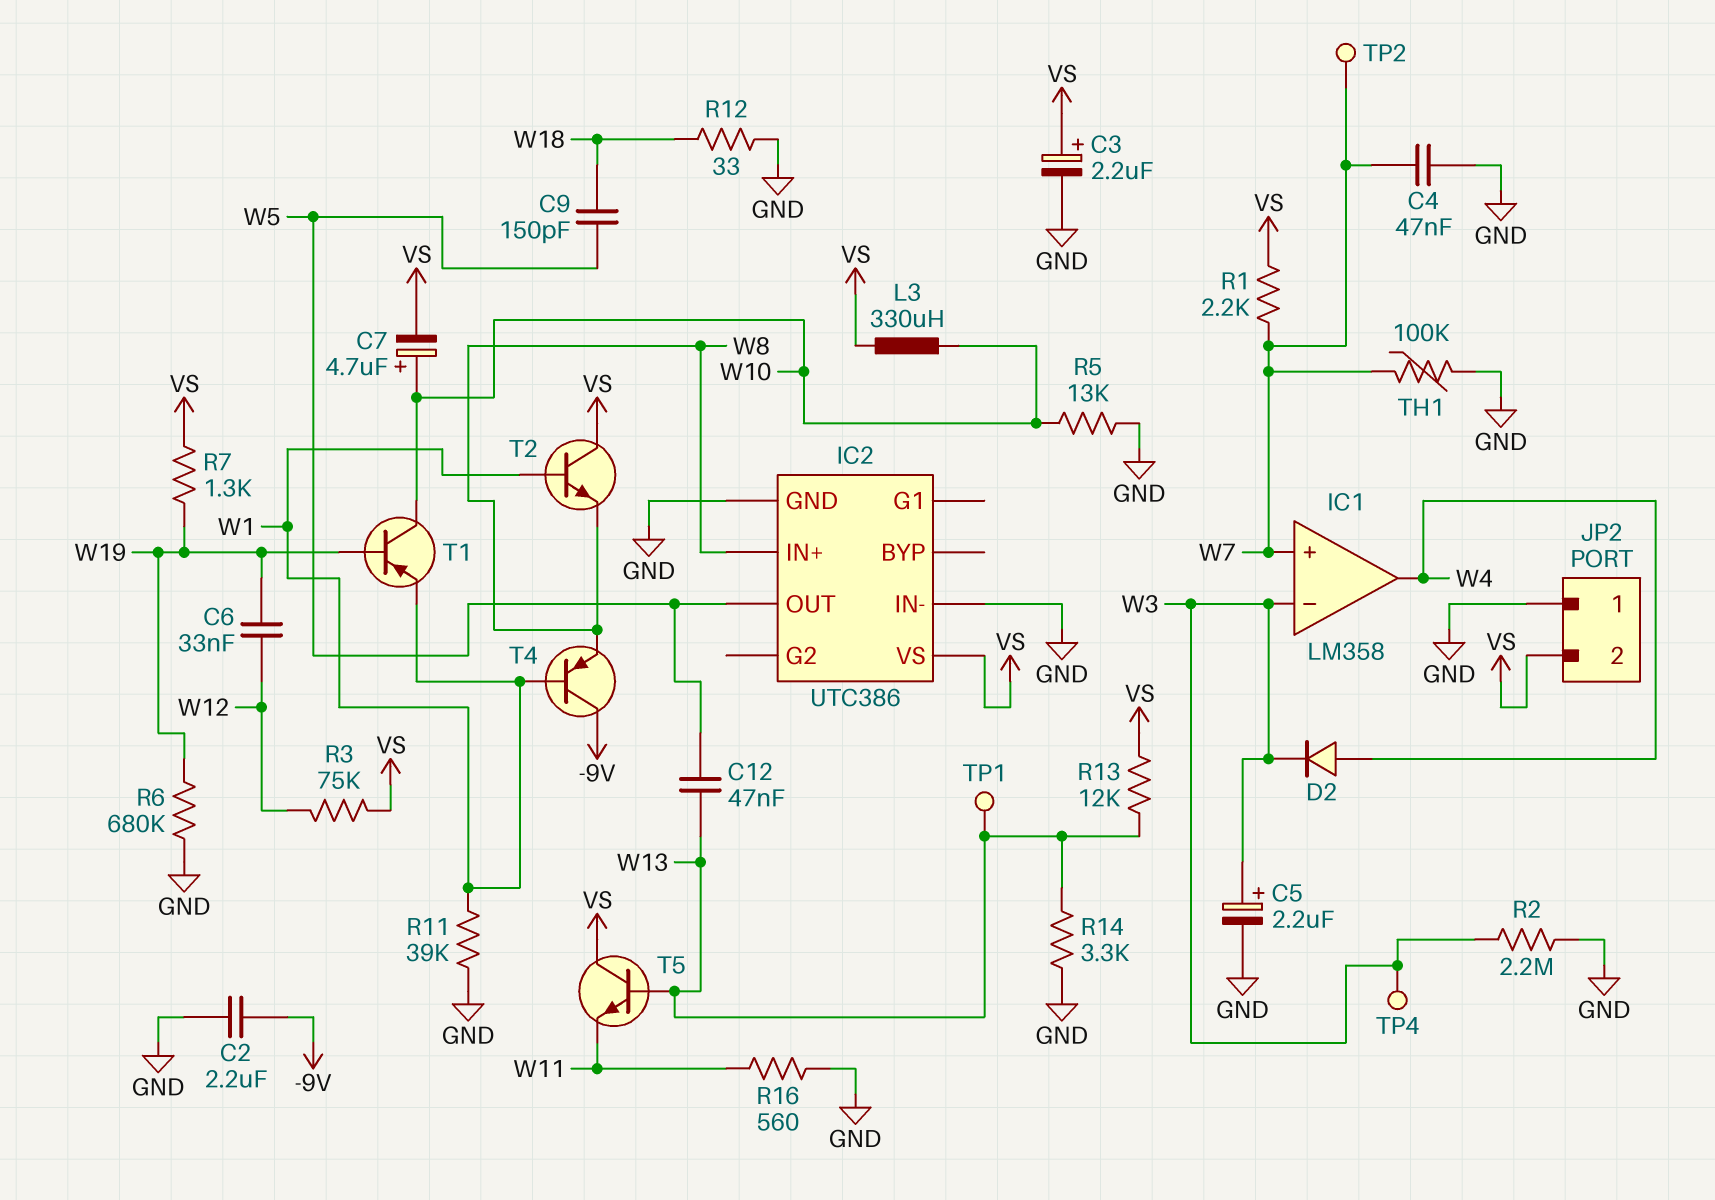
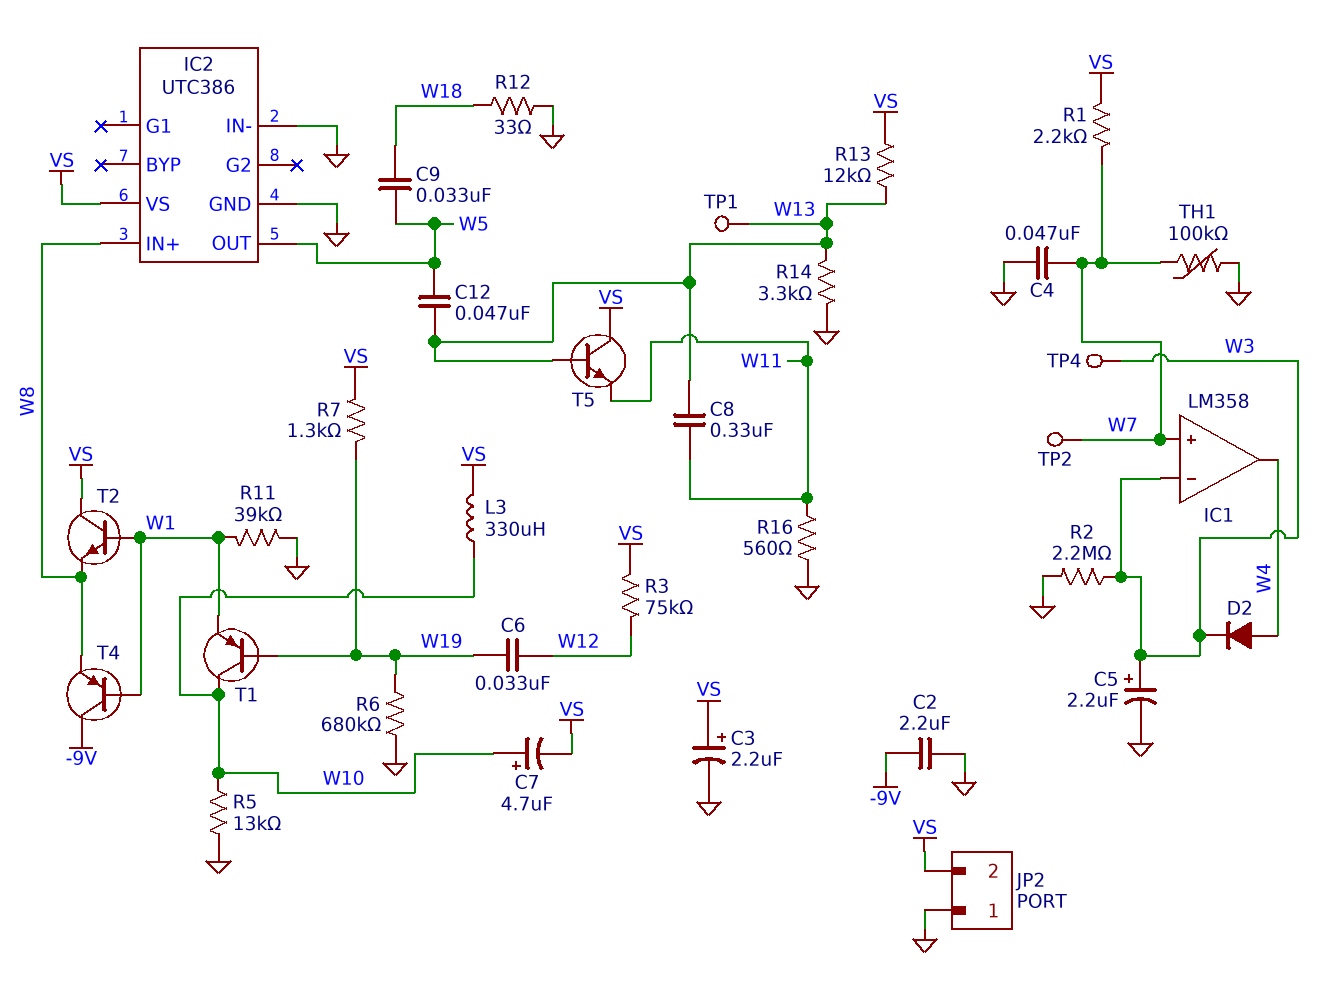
C8: none -> 330nF (W11, W13)
C9: 150pF (W5, W18) -> 33nF (W5, W18)

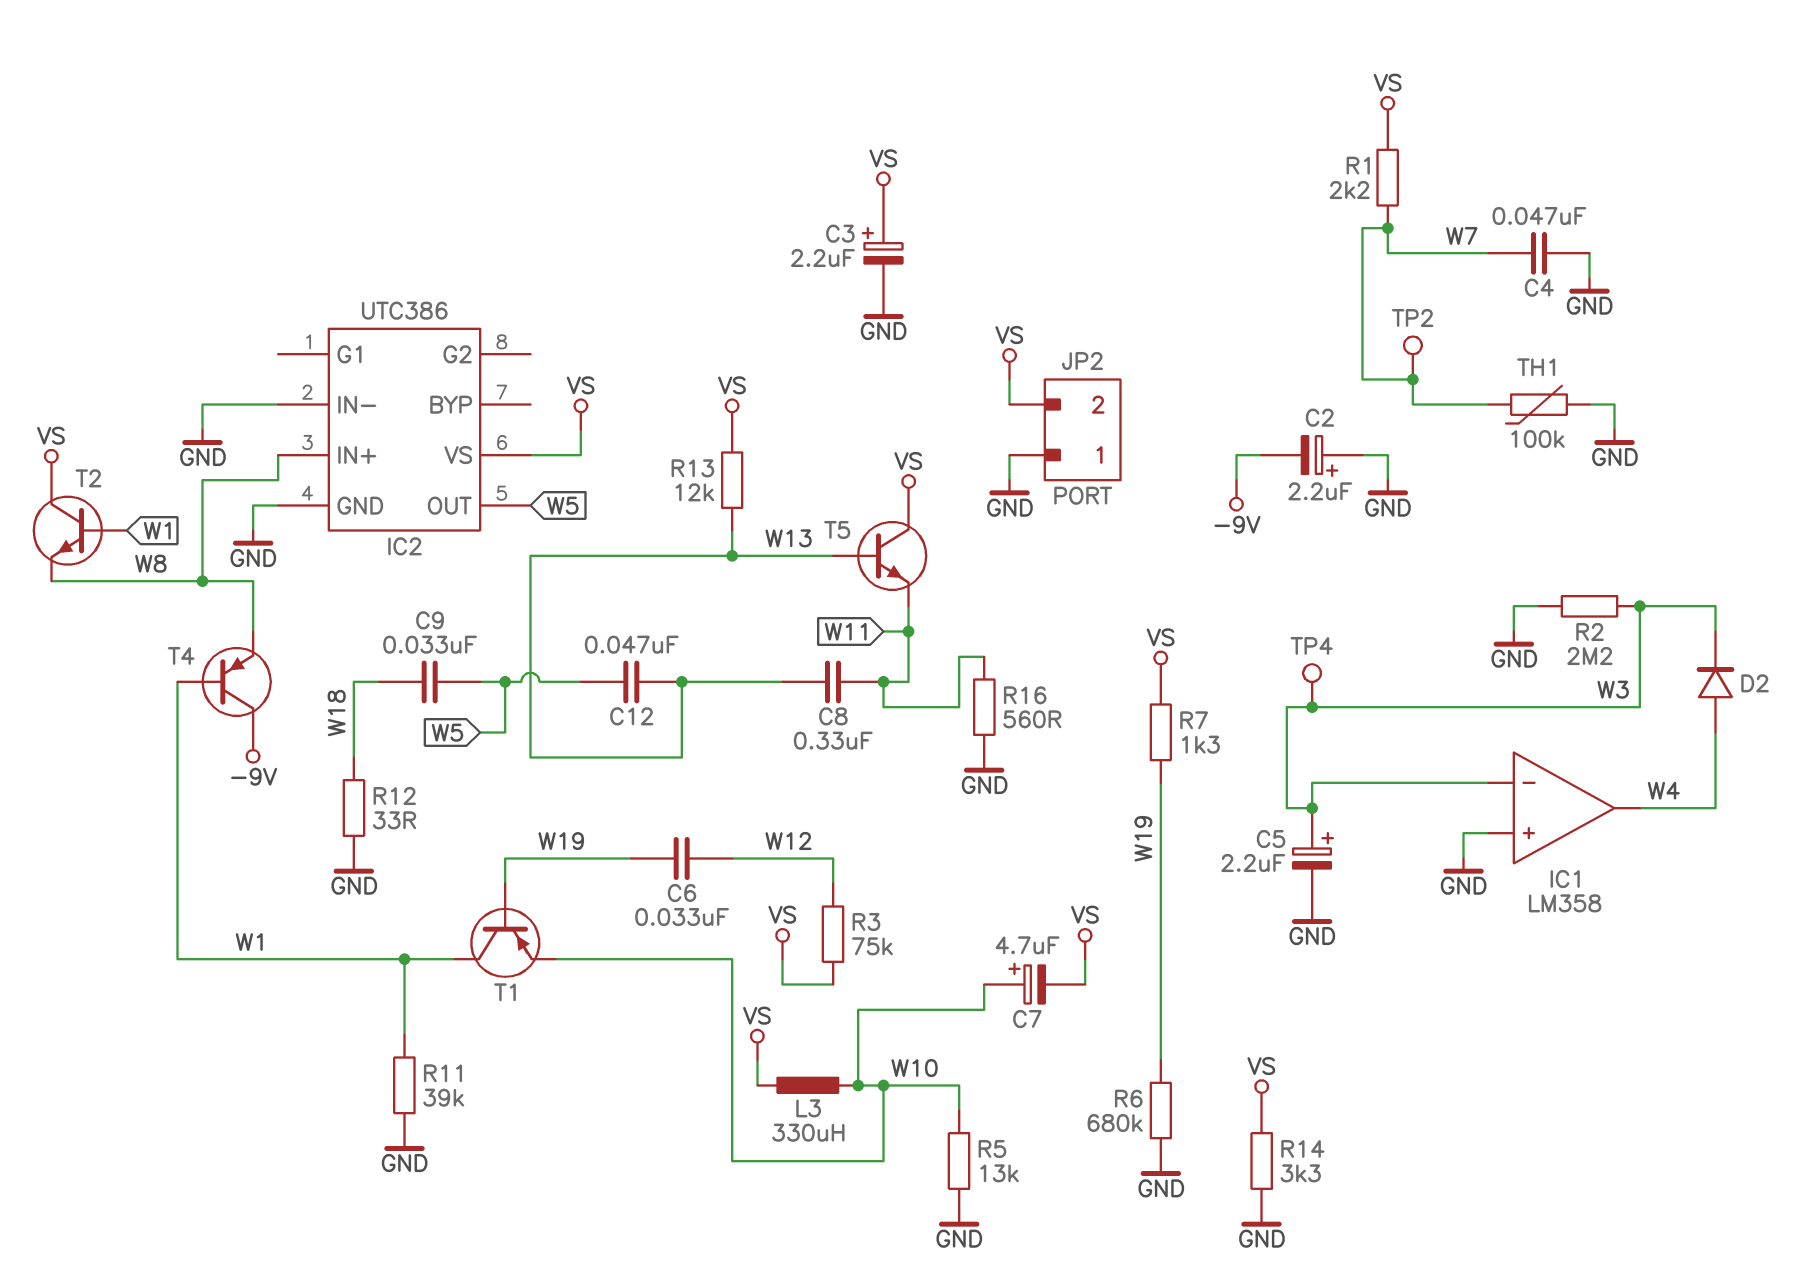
C2: 2.2uF (-9V, GND) -> 2.2uF (plus GND, minus -9V)
IC1 pin in+: W7 -> GND
R14: 3.3k (GND, W13) -> 3.3k (GND, VS)
T1: PNP (B W19, C W10, E W1) -> PNP (B W19, C W1, E W10)
TP1: test point (W13) -> none

